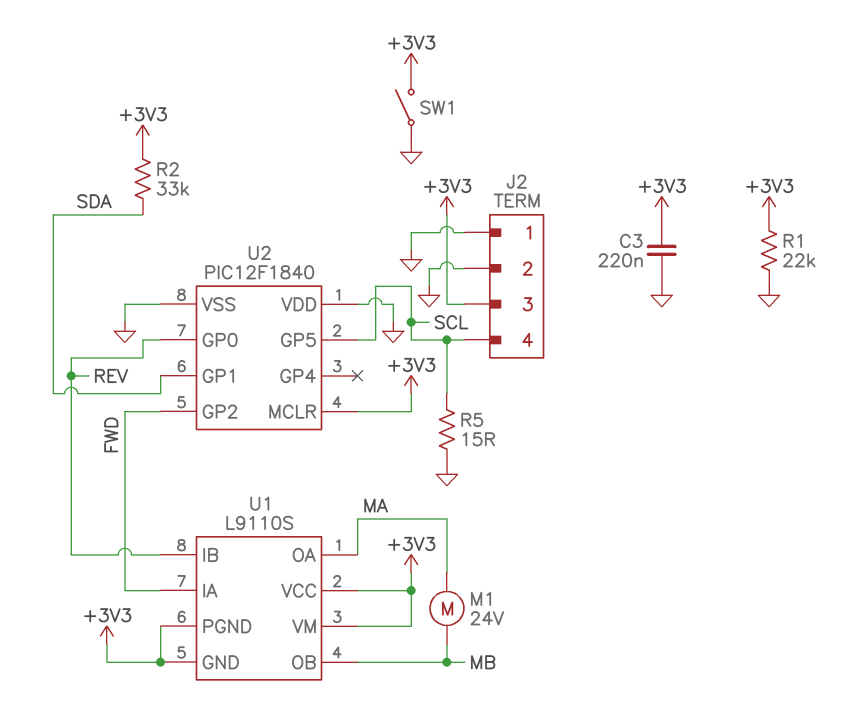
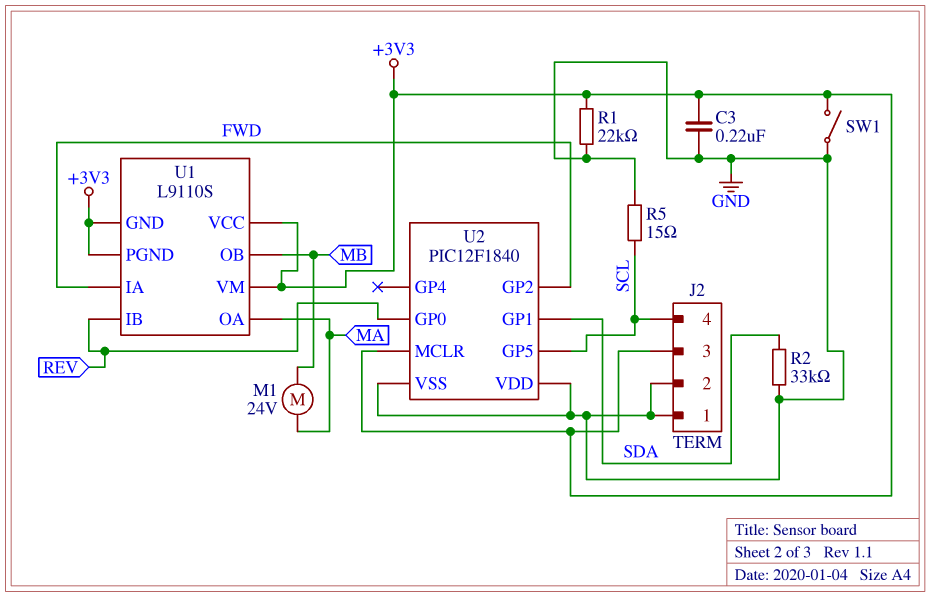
R2: 33k (+3V3, SDA) -> 33k (GND, SDA)

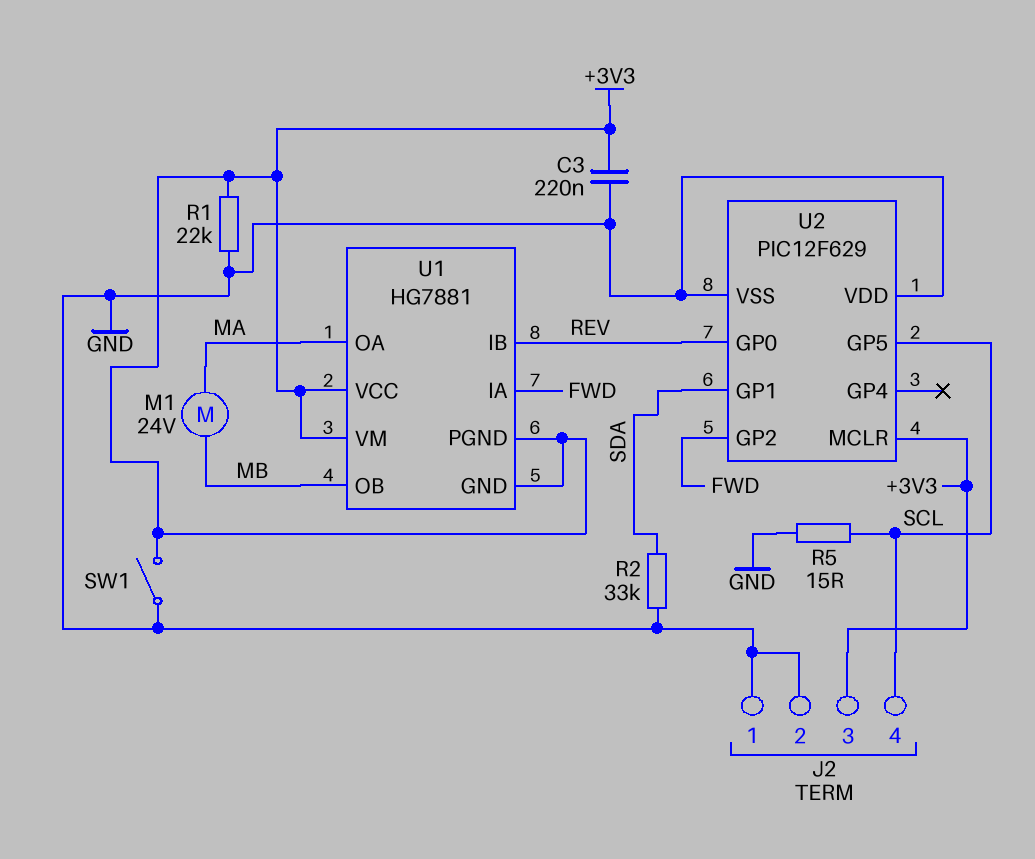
U1: L9110S -> HG7881
U2: PIC12F1840 -> PIC12F629

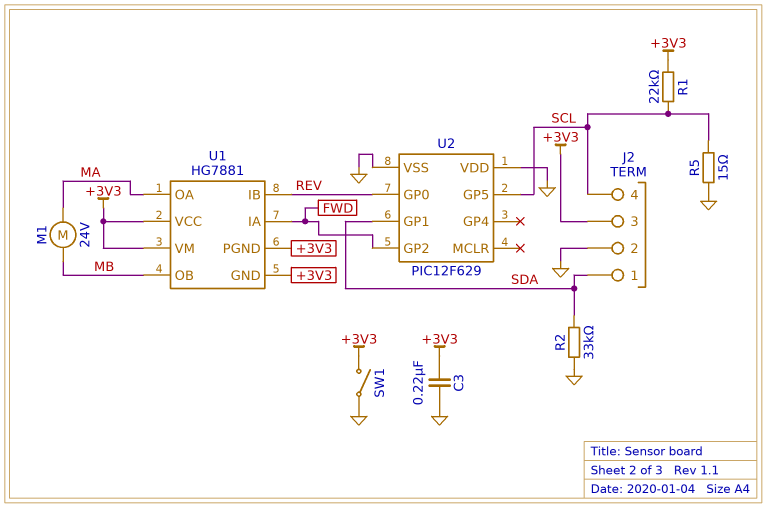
J2 pin 1: GND -> SDA
R1: 22k (+3V3, GND) -> 22k (+3V3, SCL)
U2 pin MCLR: +3V3 -> none

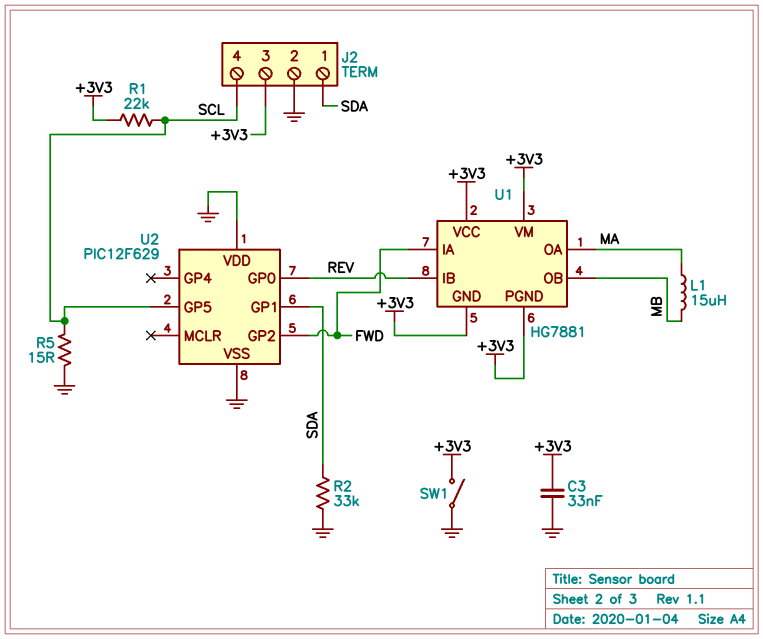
C3: 220nF (+3V3, GND) -> 33nF (+3V3, GND)
L1: none -> 15uH (MA, MB)
M1: motor 24V (MA, MB) -> none

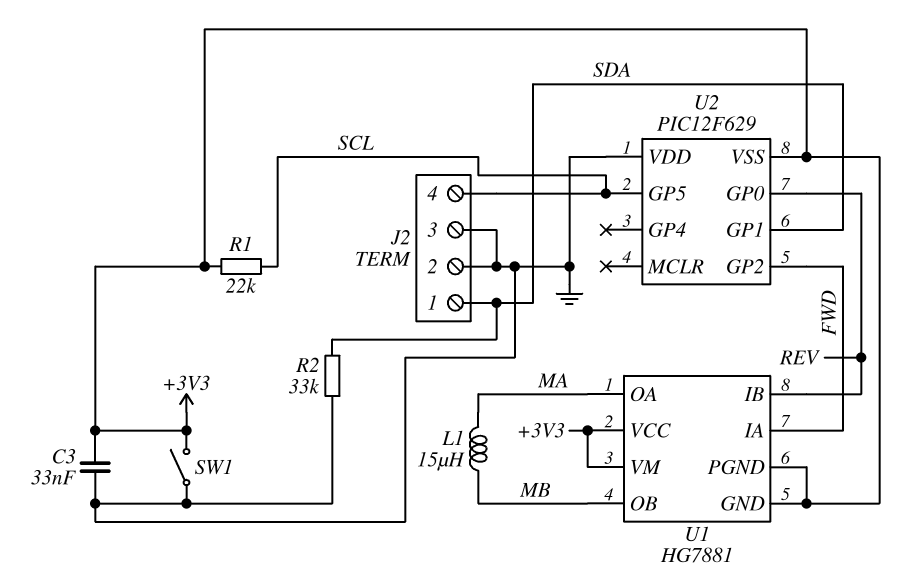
J2 pin 3: +3V3 -> GND
R5: 15 (GND, SCL) -> none
U2 pin VSS: GND -> +3V3

